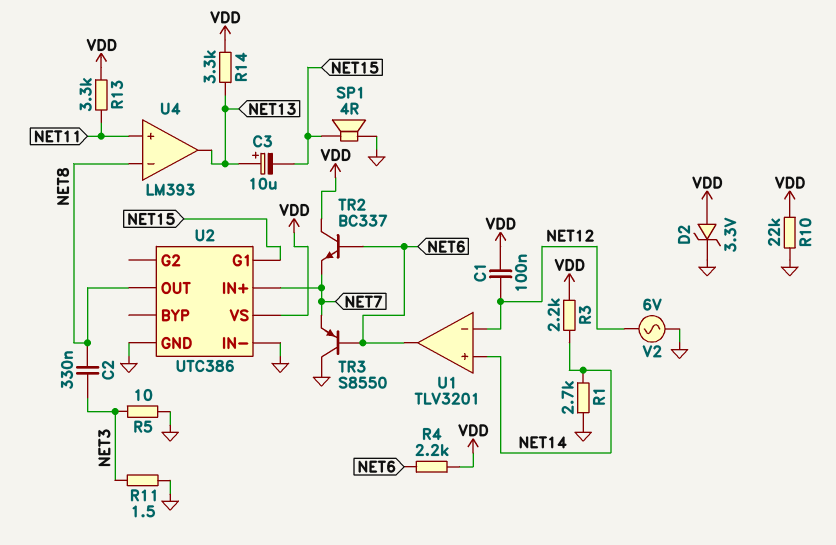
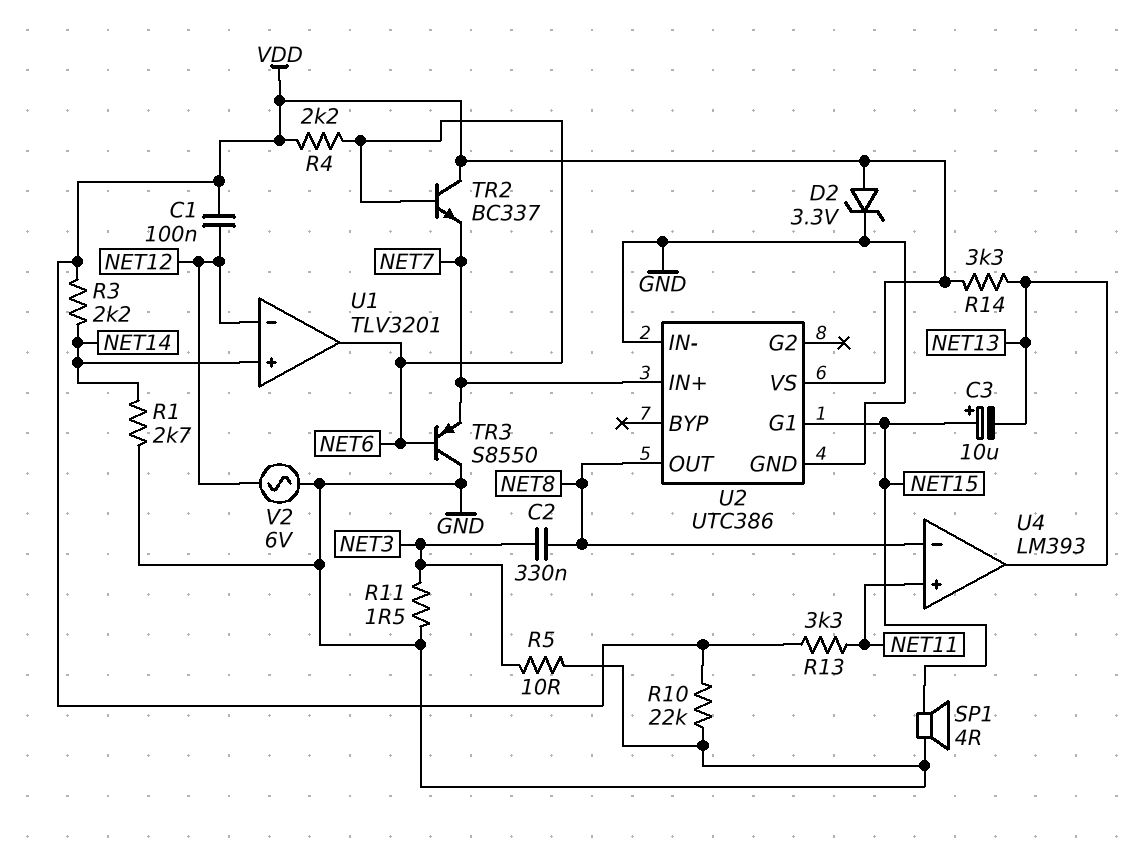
C3: 10uF (plus NET13, minus NET15) -> 10uF (plus NET15, minus NET13)

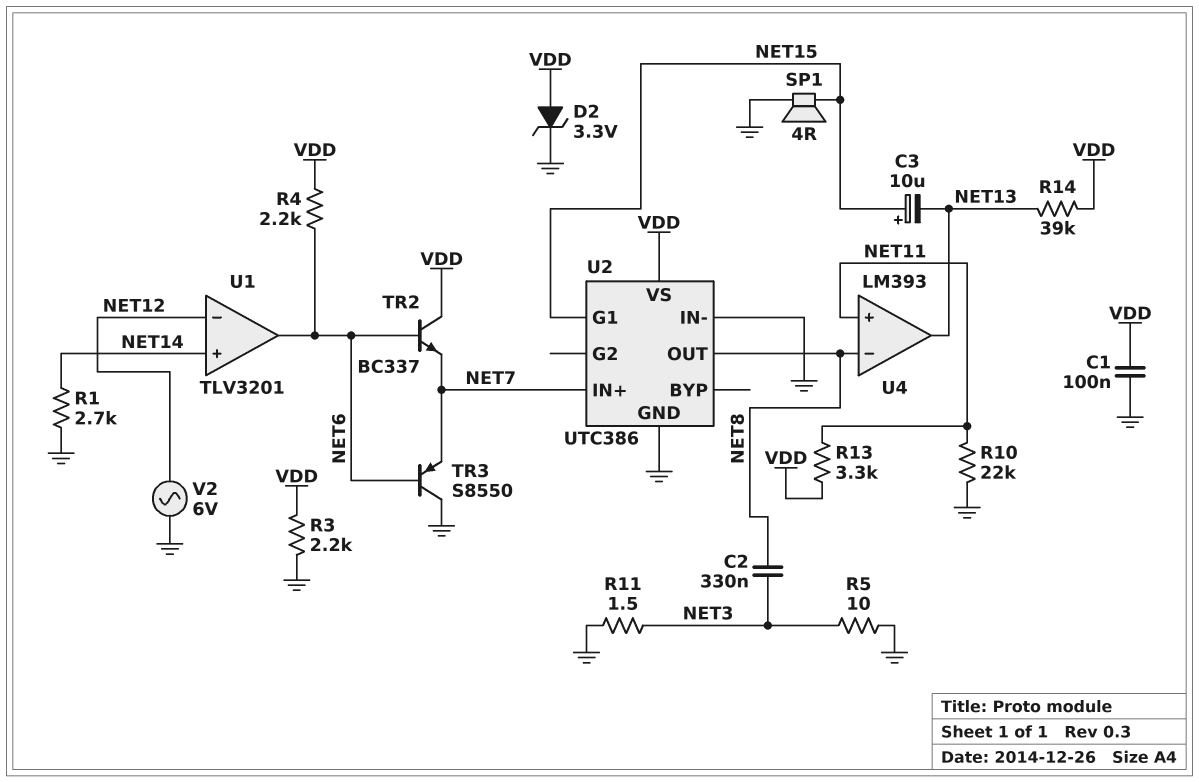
C1: 100nF (NET12, VDD) -> 100nF (GND, VDD)
R3: 2.2k (NET14, VDD) -> 2.2k (GND, VDD)
R10: 22k (GND, VDD) -> 22k (GND, NET11)
R14: 3.3k (NET13, VDD) -> 39k (NET13, VDD)

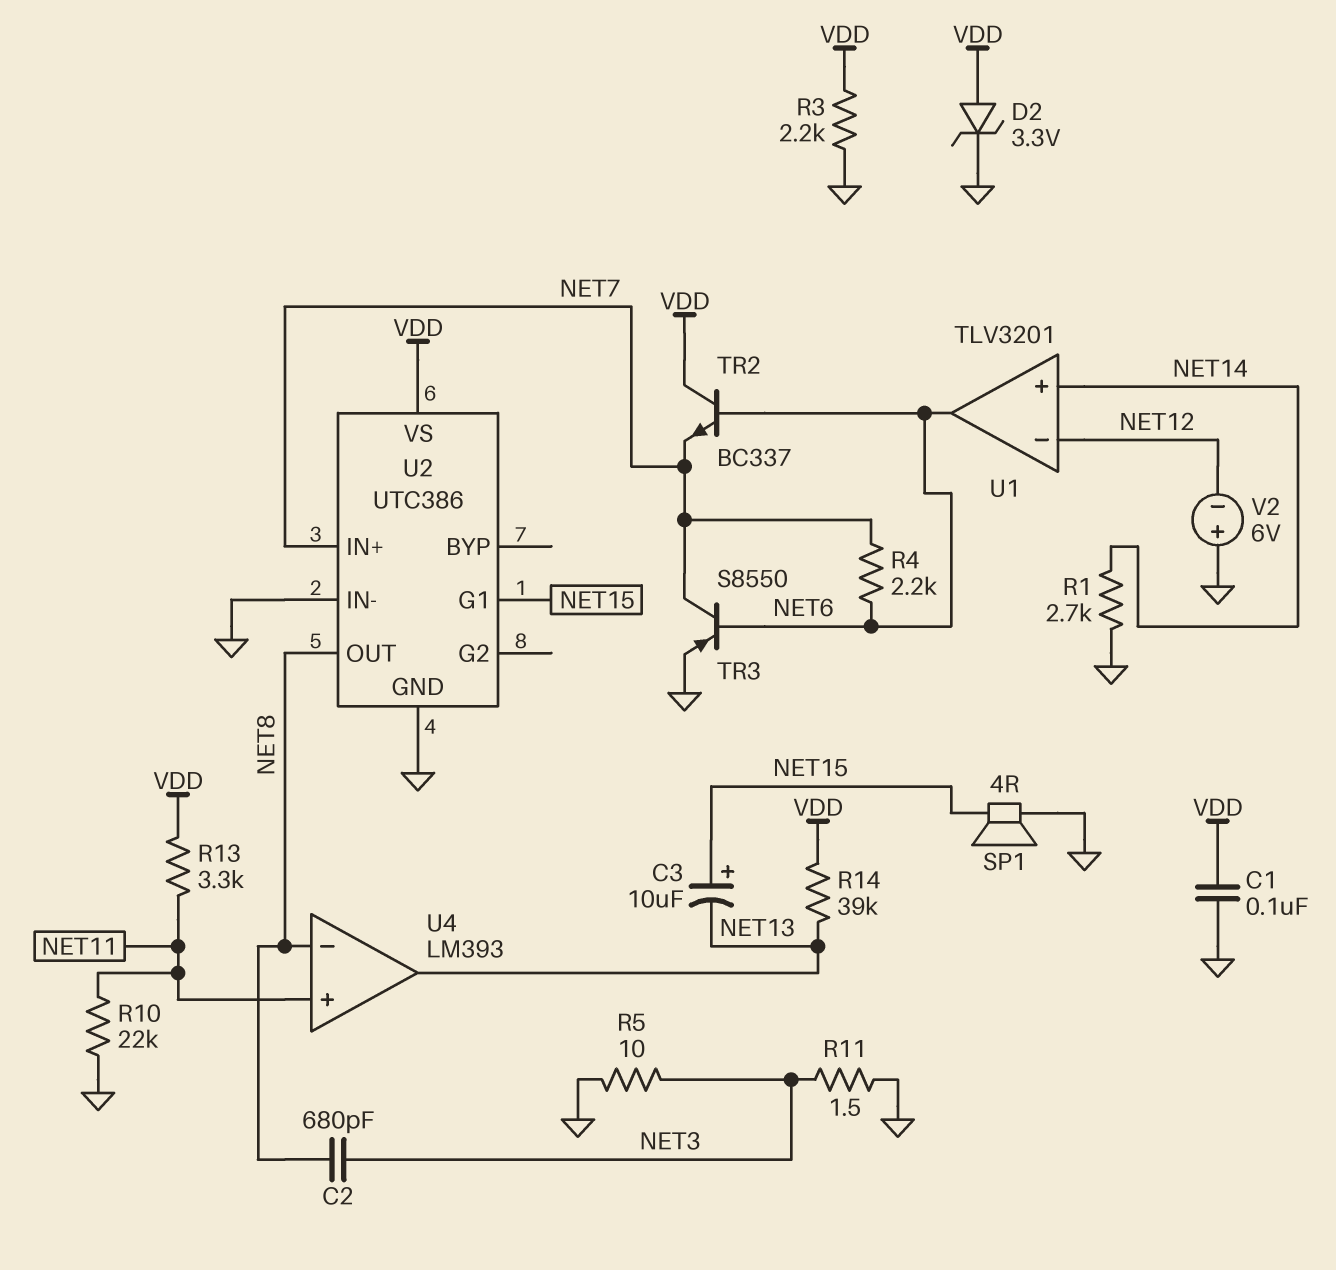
C2: 330nF (NET3, NET8) -> 680pF (NET3, NET8)
R4: 2.2k (NET6, VDD) -> 2.2k (NET6, NET7)
TR3: PNP S8550 (B NET6, C GND, E NET7) -> PNP S8550 (B NET6, C NET7, E GND)
V2: AC 6V (GND, NET12) -> 6V (plus GND, minus NET12)

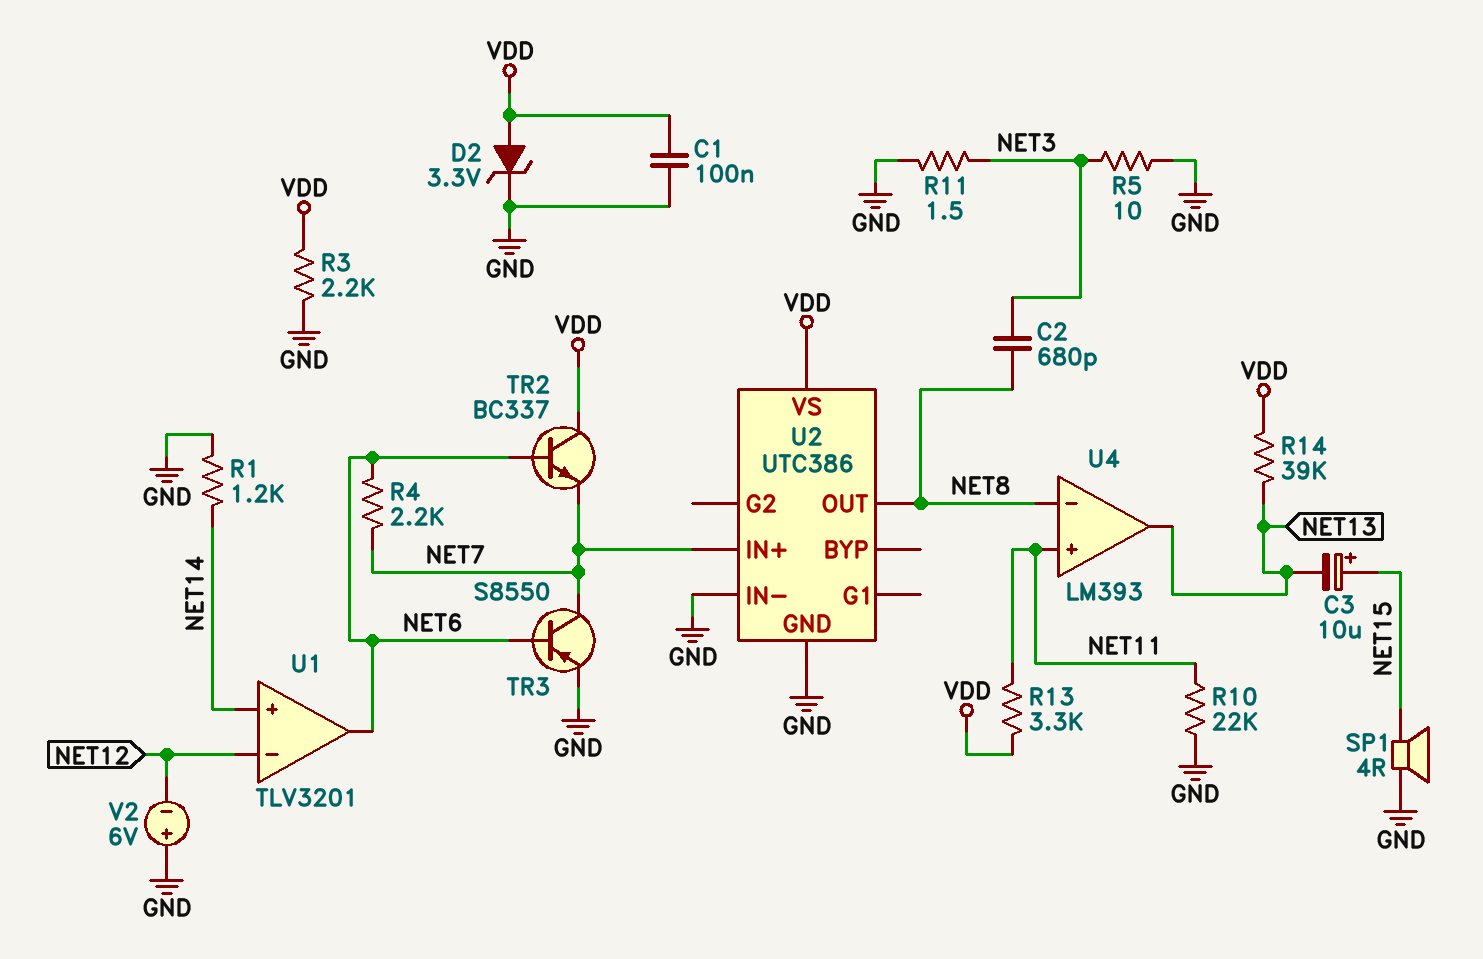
R1: 2.7k (GND, NET14) -> 1.2k (GND, NET14)
U2 pin G1: NET15 -> none

